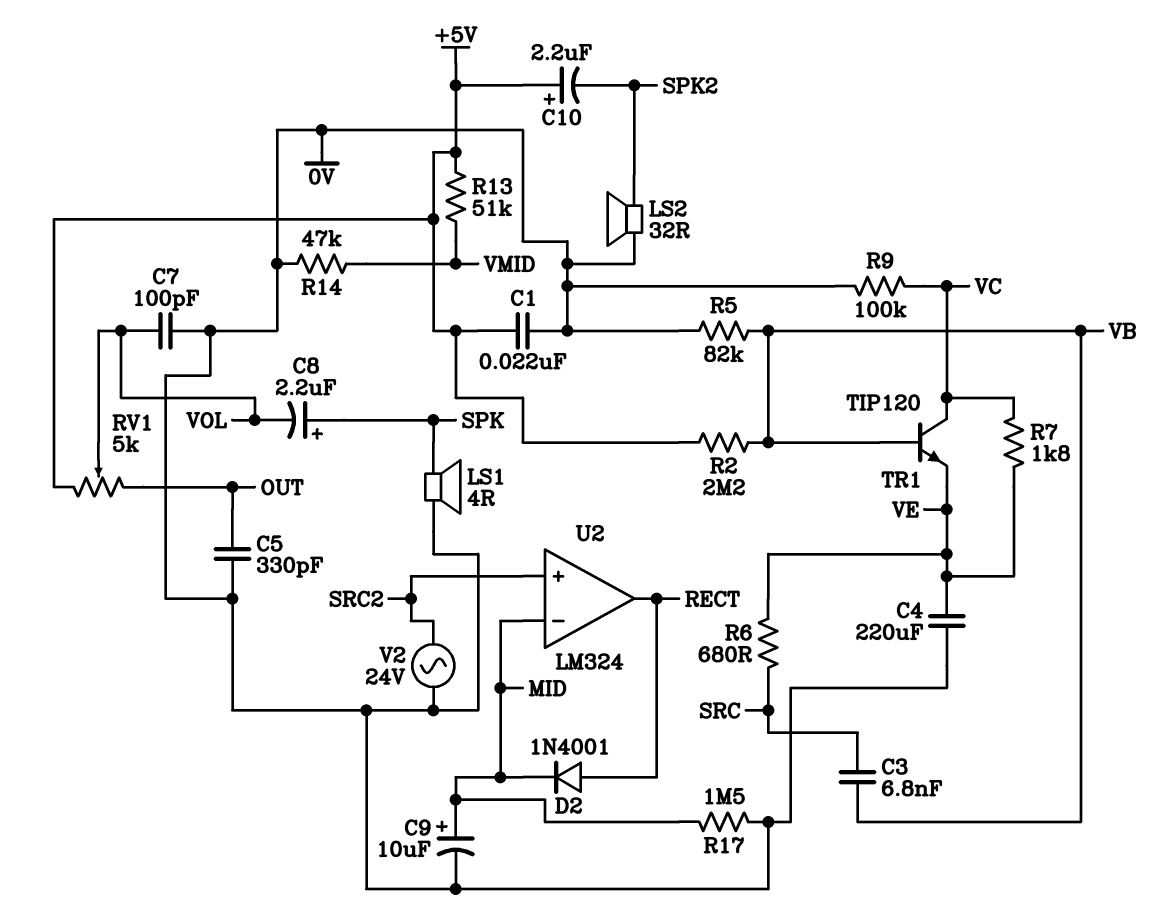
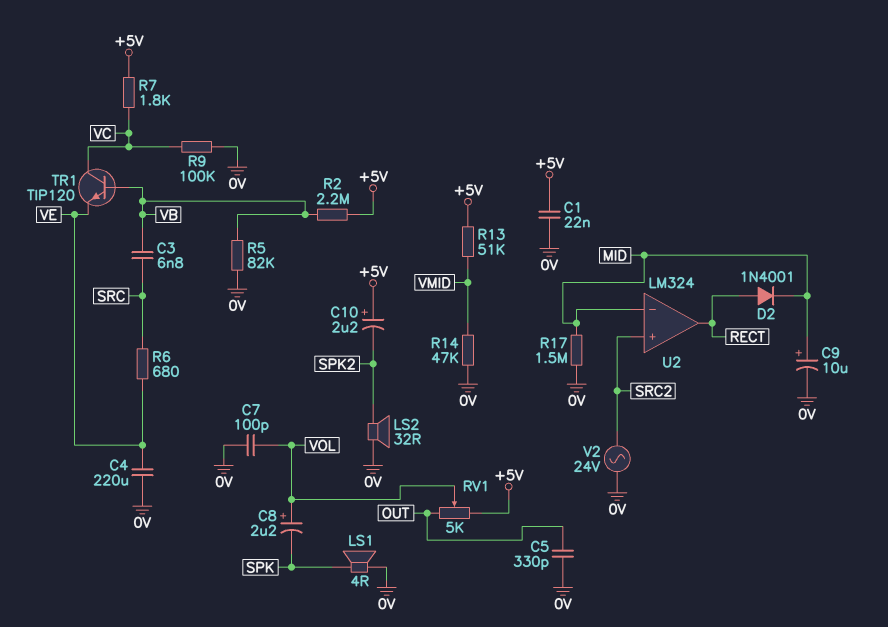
C8: 2.2uF (plus SPK, minus VOL) -> 2.2uF (plus VOL, minus SPK)
R7: 1.8k (VC, VE) -> 1.8k (+5V, VC)

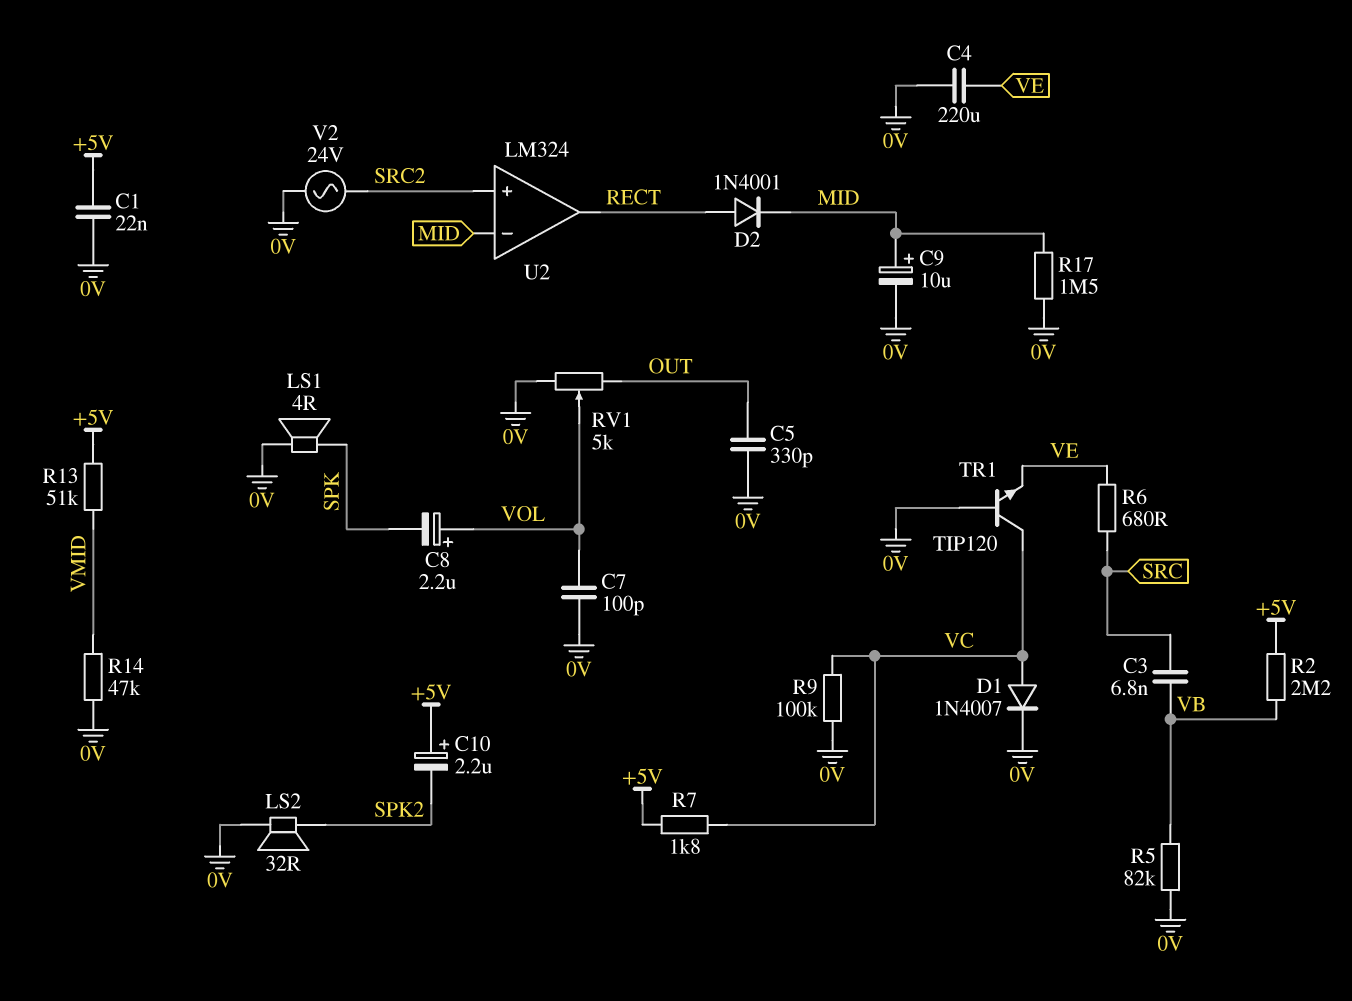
D1: none -> diode 1N4007 (A VC, K 0V)
RV1: 5k (+5V, OUT, wiper VOL) -> 5k (0V, OUT, wiper VOL)
TR1: NPN TIP120 (B VB, C VC, E VE) -> NPN TIP120 (B 0V, C VC, E VE)

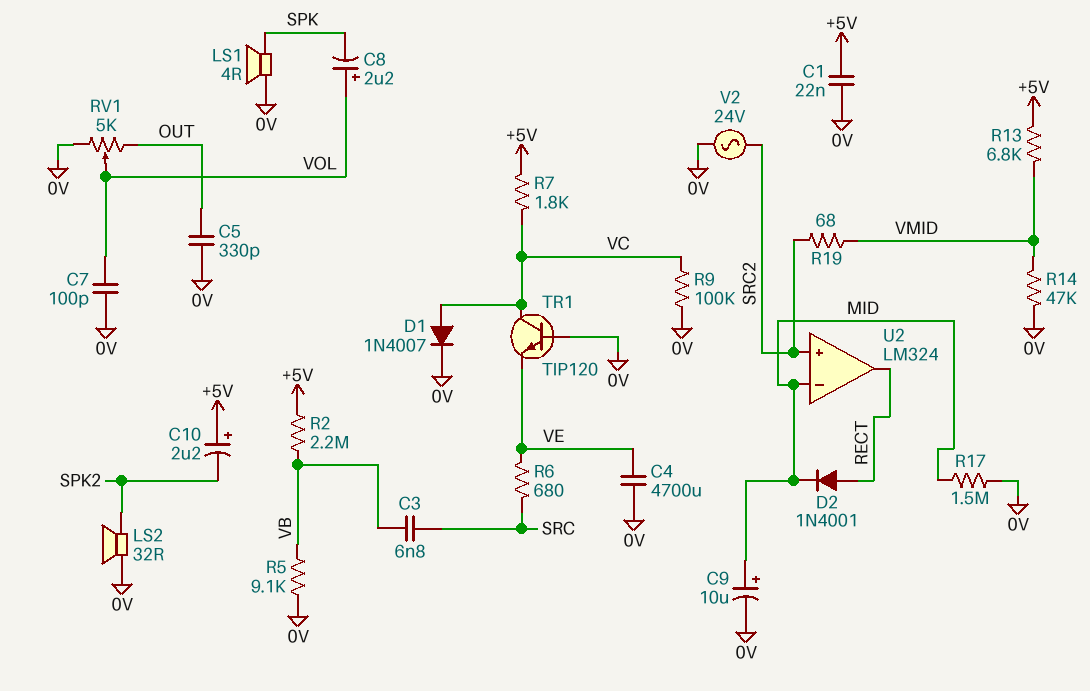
C4: 220uF (0V, VE) -> 4700uF (0V, VE)
R5: 82k (0V, VB) -> 9.1k (0V, VB)
R13: 51k (+5V, VMID) -> 6.8k (+5V, VMID)
R19: none -> 68 (SRC2, VMID)

